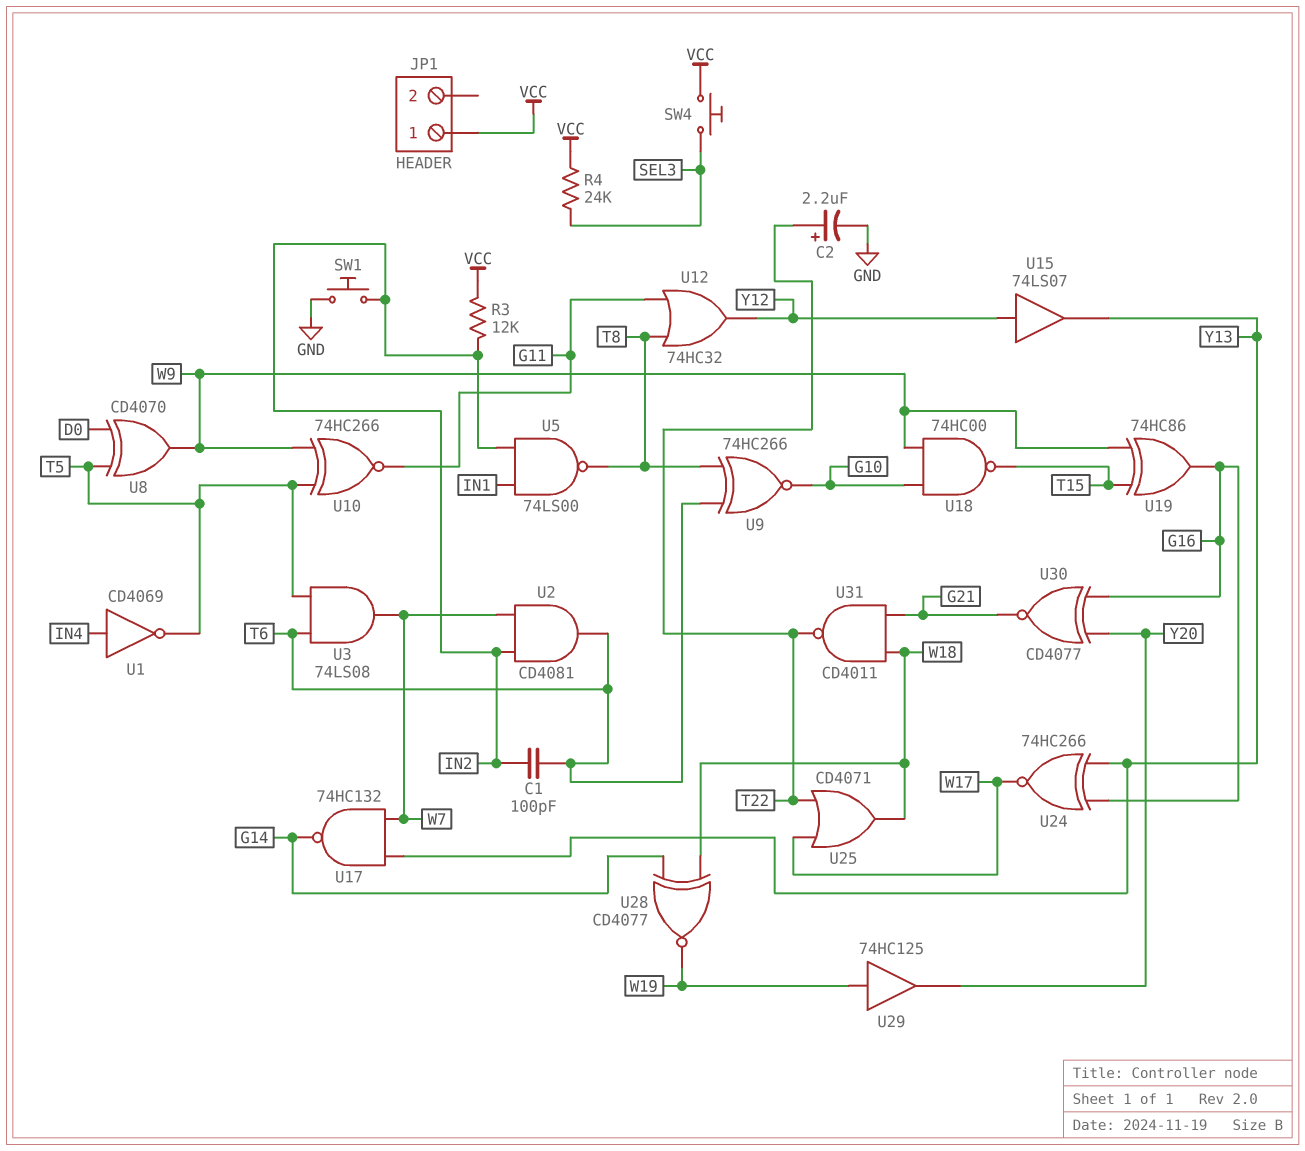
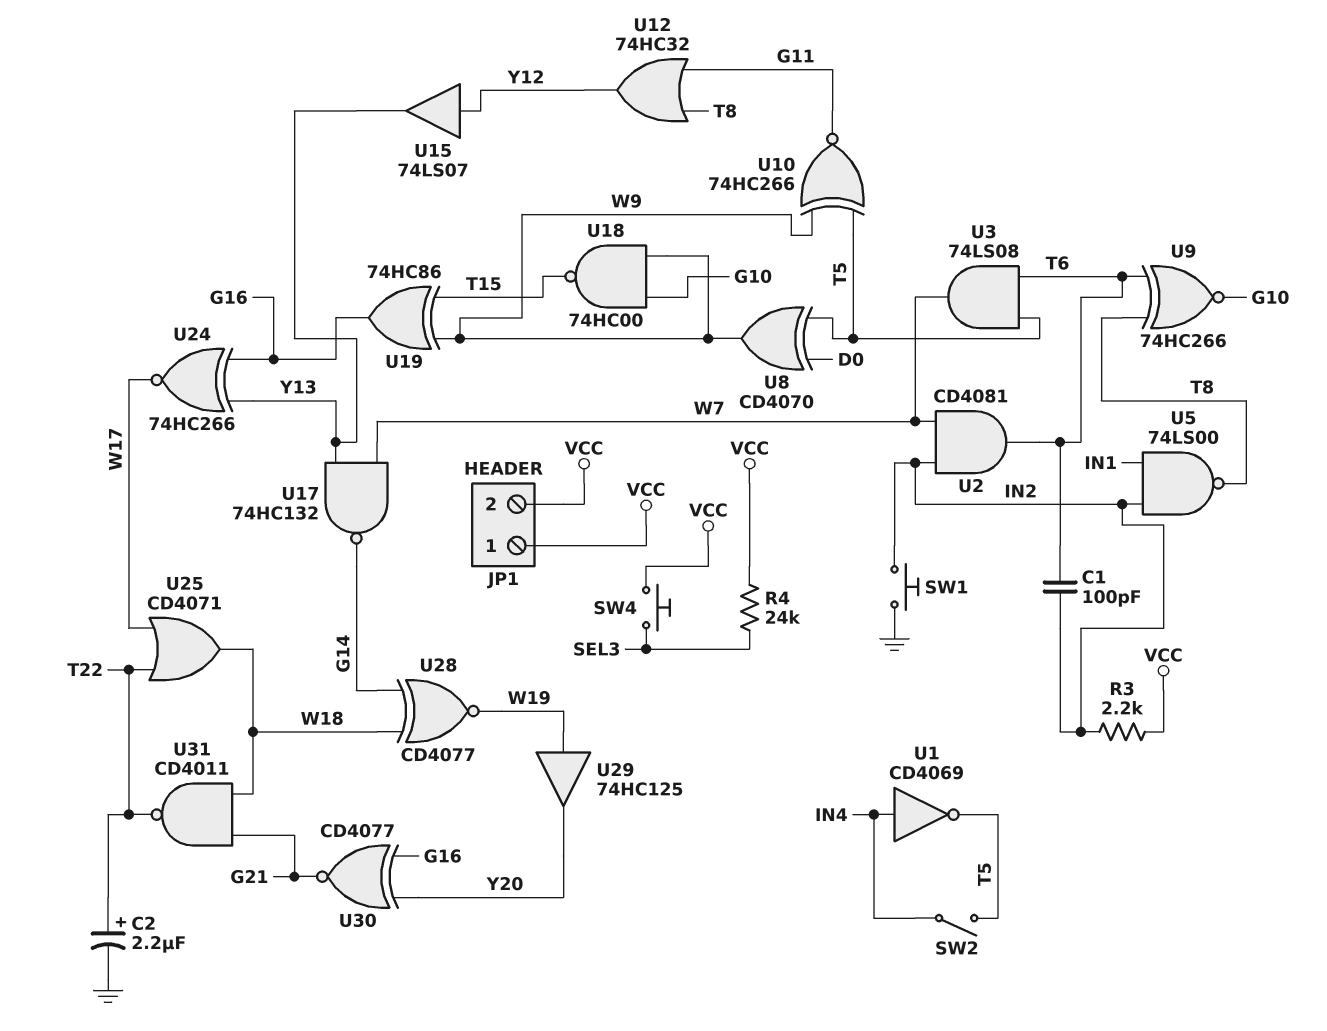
JP1 pin 2: none -> VCC
R3: 12k (IN2, VCC) -> 2.2k (IN2, VCC)
SW2: none -> switch (IN4, T5)

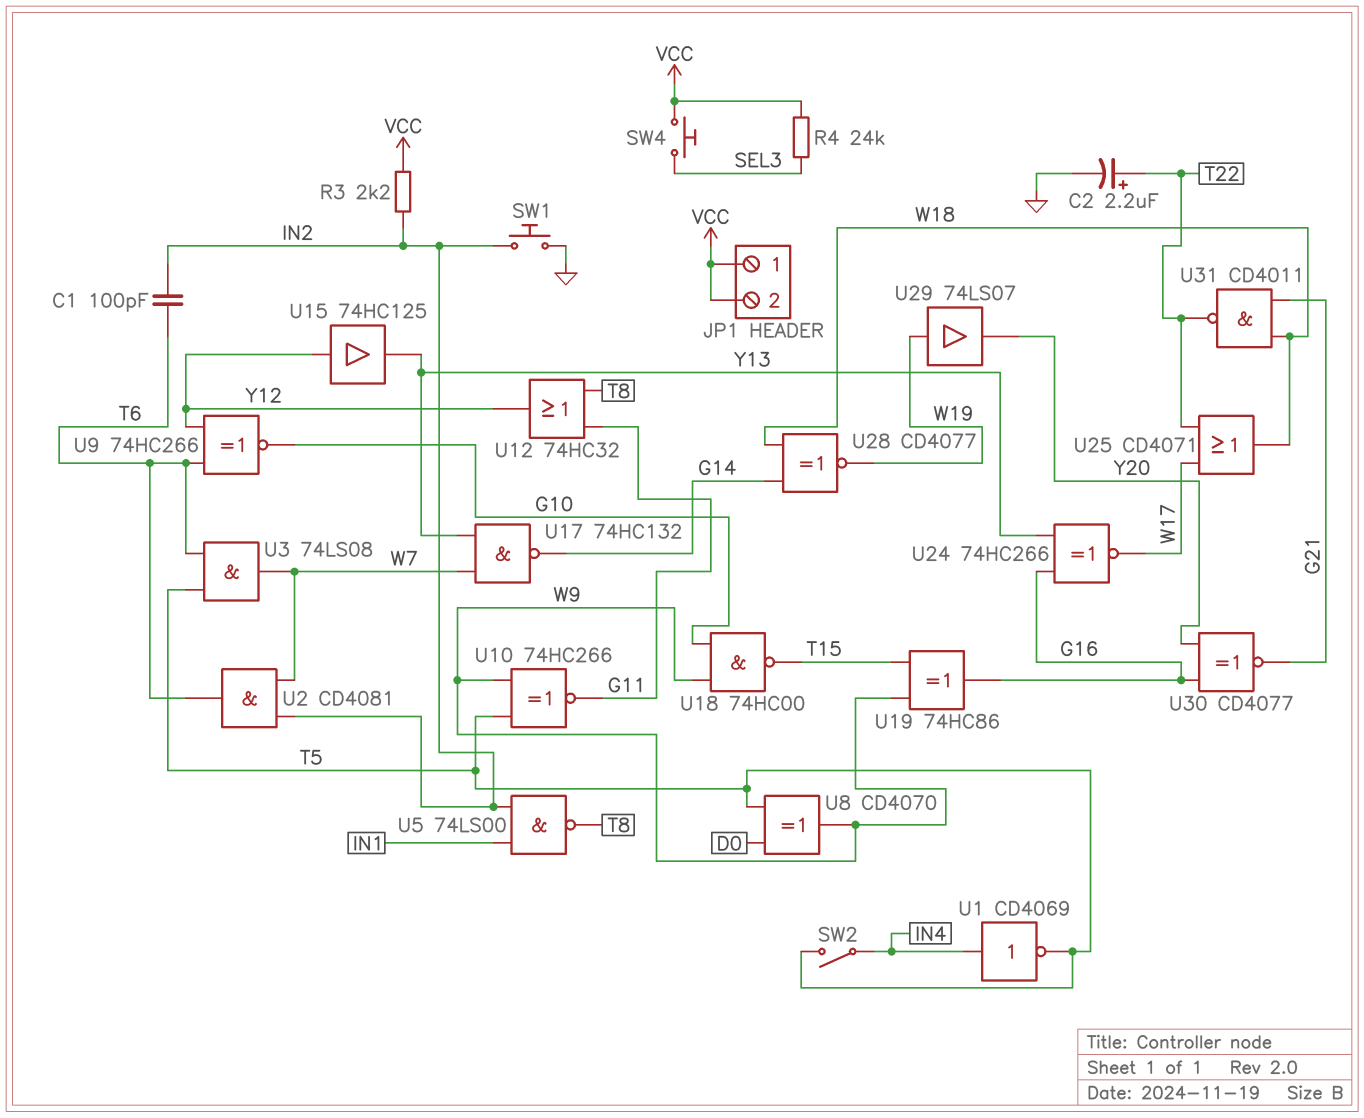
U9: XNOR 74HC266 (in T6, in T8, out G10) -> XNOR 74HC266 (in T6, in Y12, out G10)
U15: buffer 74LS07 (in Y12, out Y13) -> buffer 74HC125 (in Y12, out Y13)
U29: buffer 74HC125 (in W19, out Y20) -> buffer 74LS07 (in W19, out Y20)

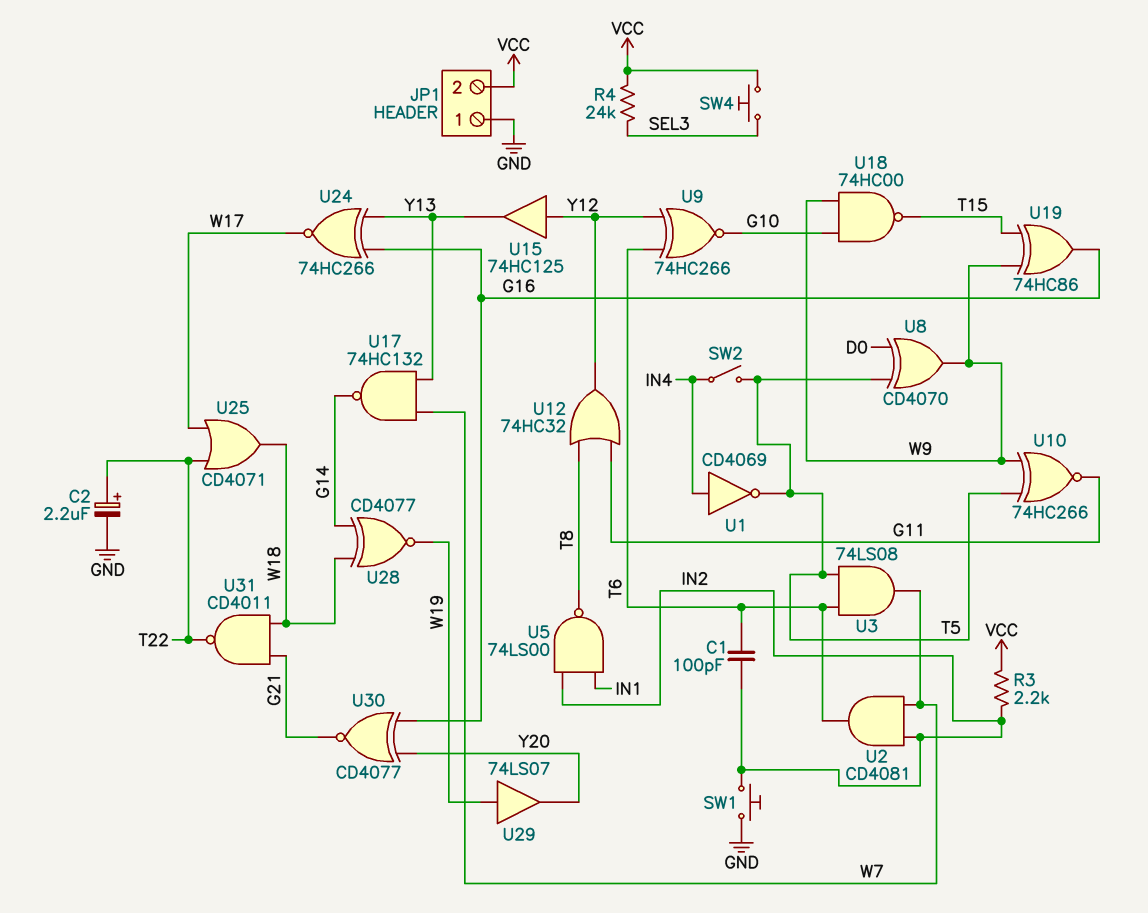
JP1 pin 1: VCC -> GND

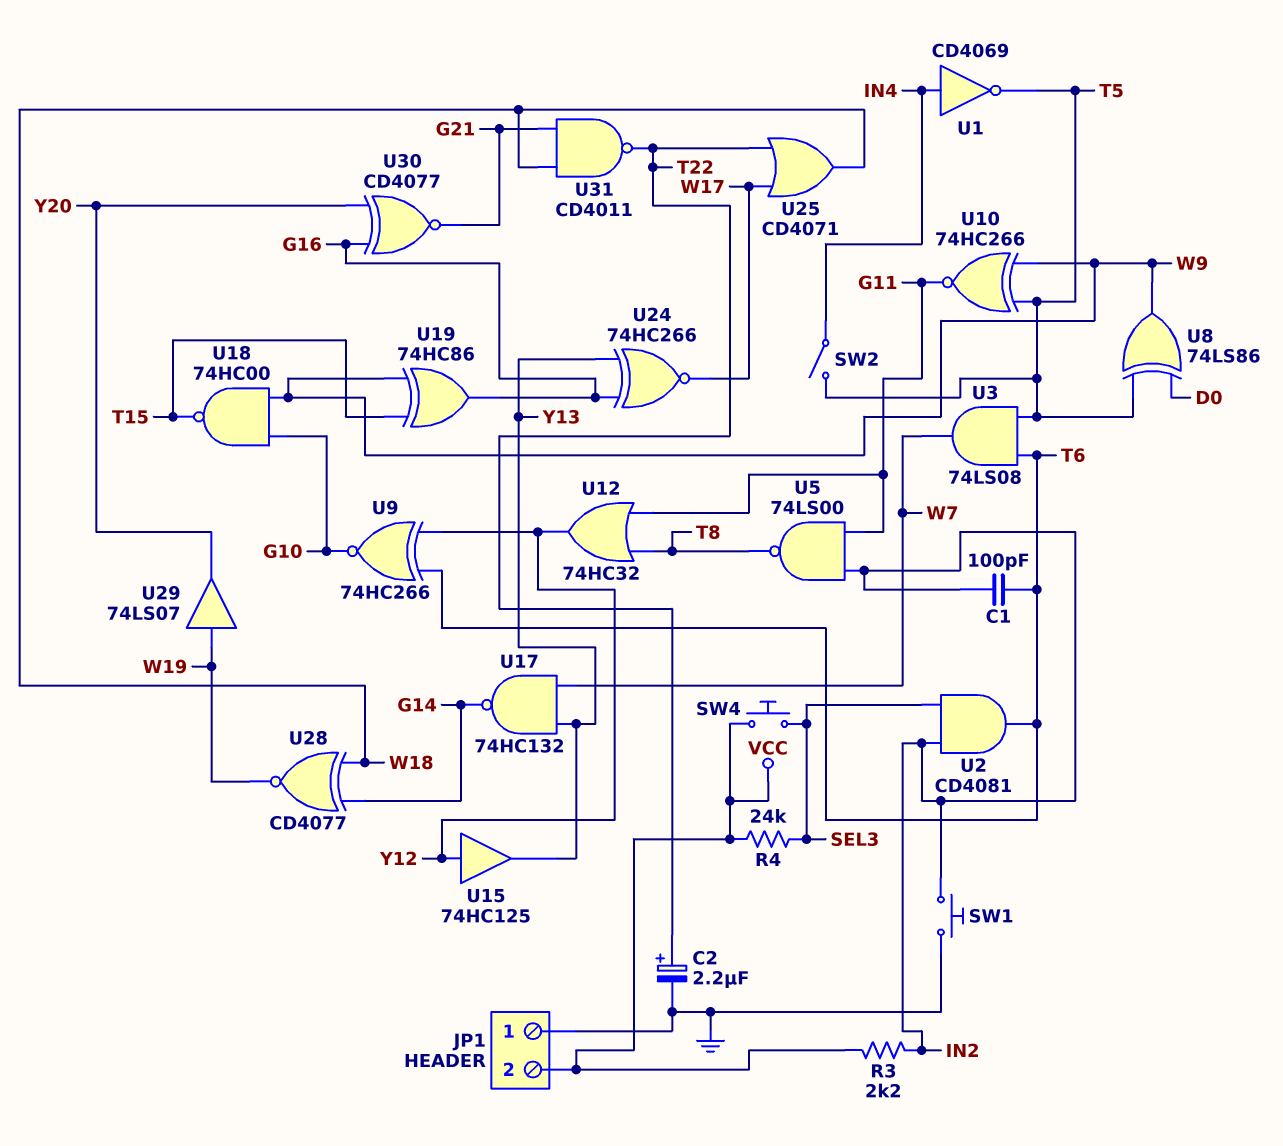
U2: AND CD4081 (in IN2, in W7, out T6) -> AND CD4081 (in IN2, in SEL3, out T6)
U5: NAND 74LS00 (in IN1, in IN2, out T8) -> NAND 74LS00 (in G11, in IN2, out T8)
U8: XOR CD4070 (in D0, in T5, out W9) -> XOR 74LS86 (in D0, in T5, out W9)

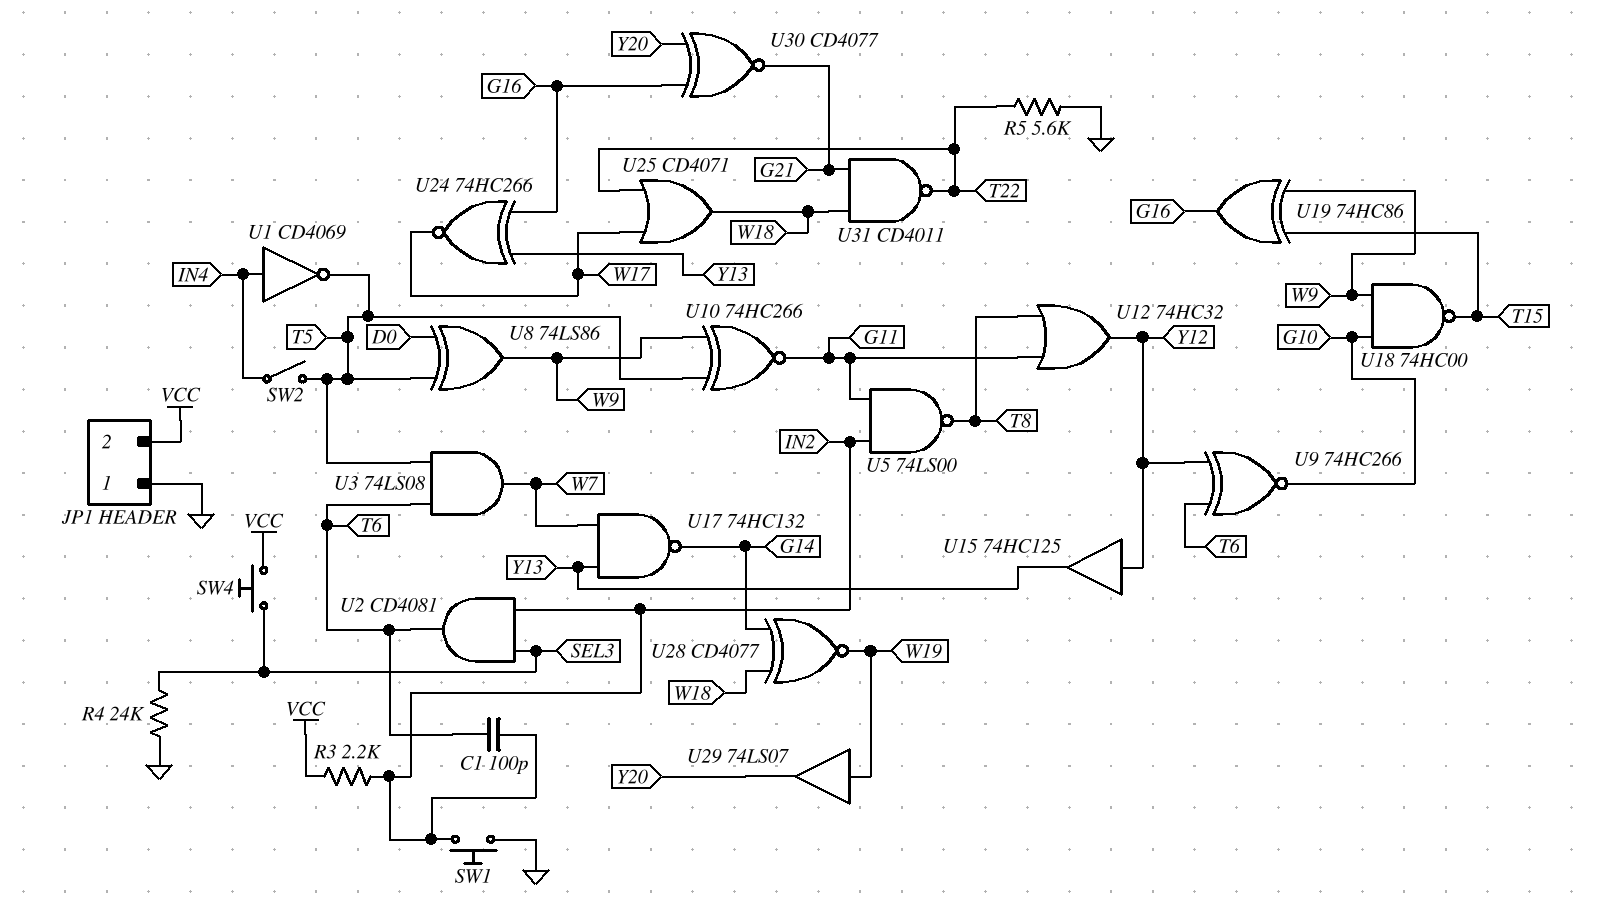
C2: 2.2uF (plus T22, minus GND) -> none
R4: 24k (SEL3, VCC) -> 24k (GND, SEL3)
R5: none -> 5.6k (GND, T22)

